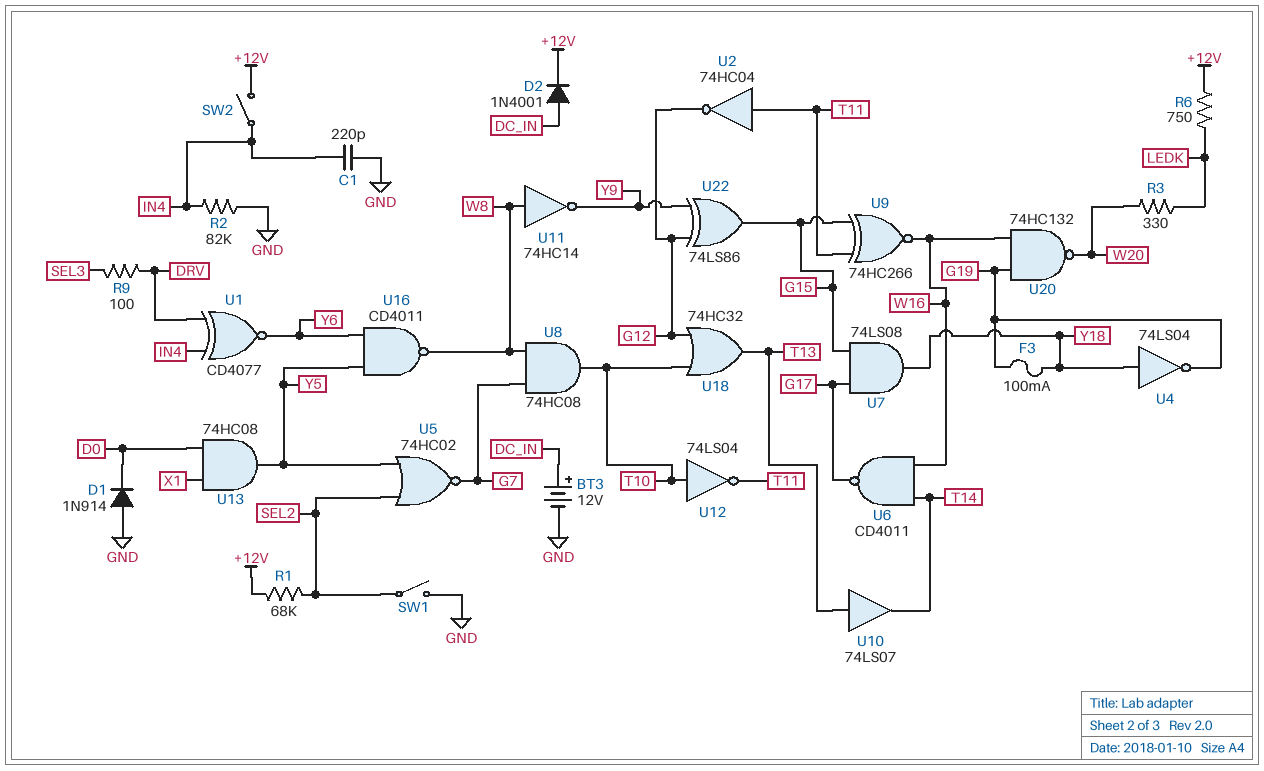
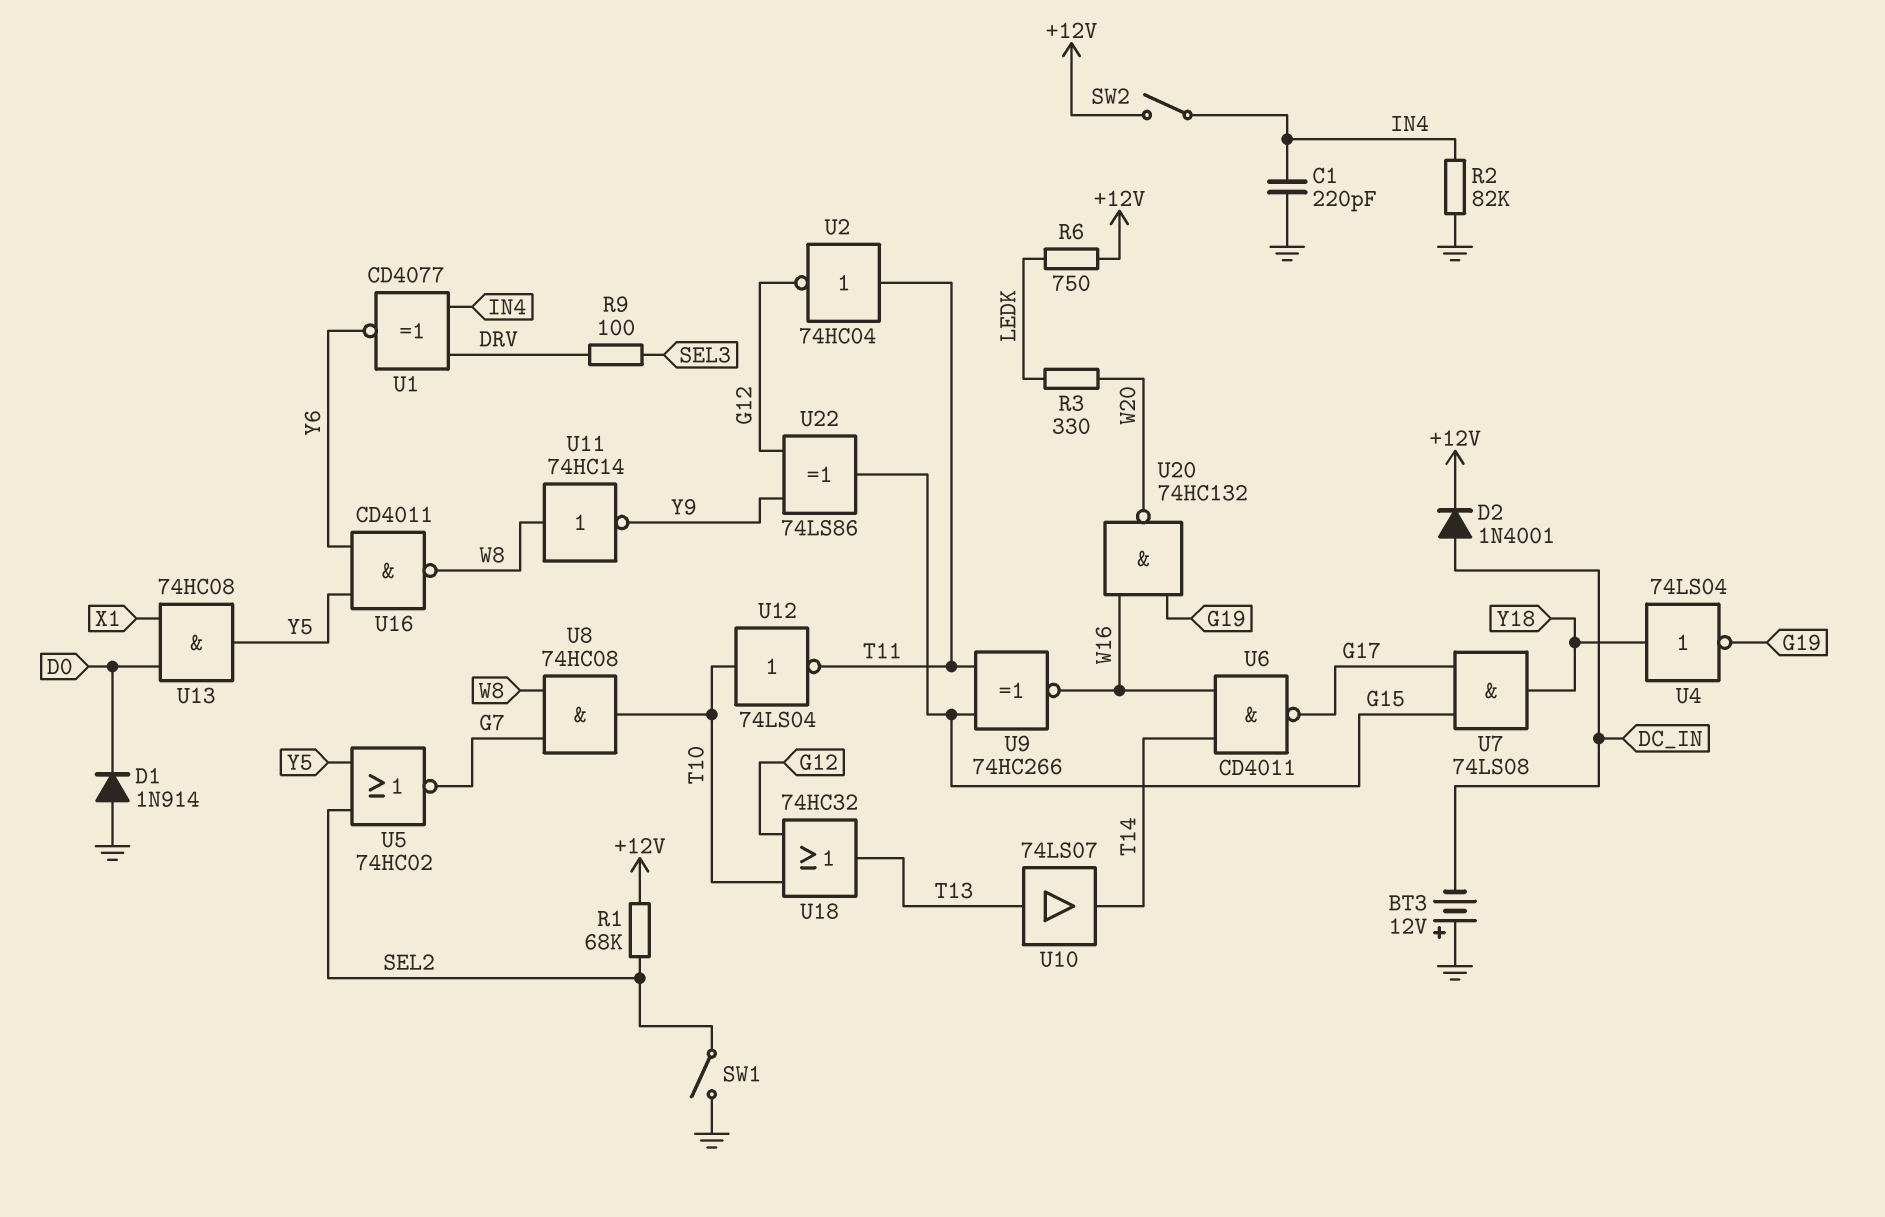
BT3: 12V (plus DC_IN, minus GND) -> 12V (plus GND, minus DC_IN)
F3: 100mA (G19, Y18) -> none

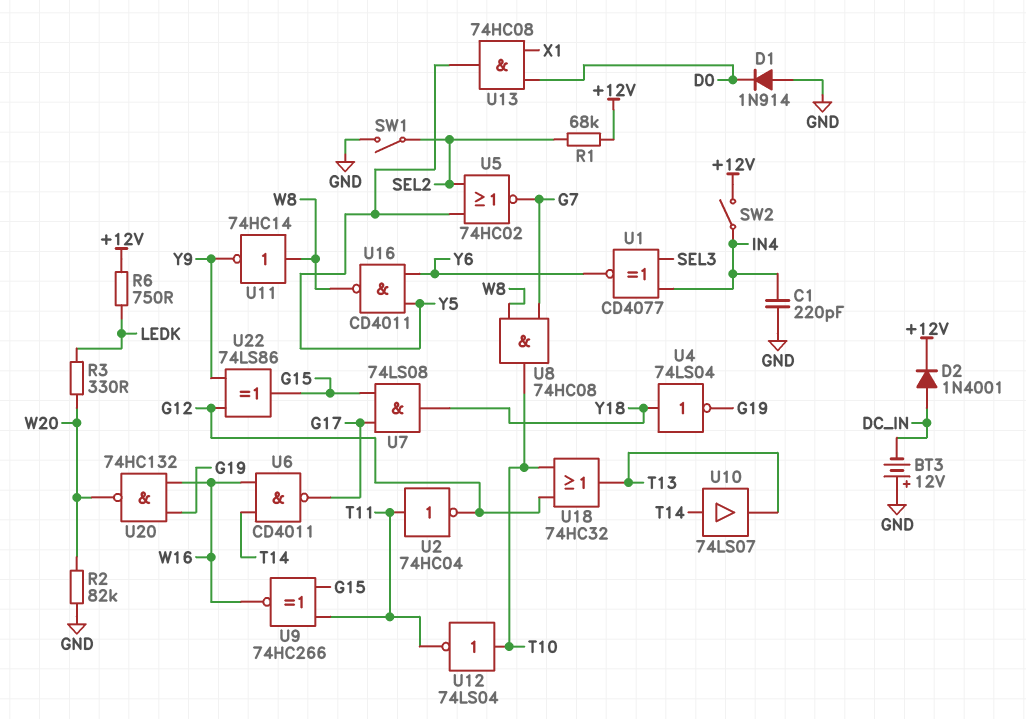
R2: 82k (GND, IN4) -> 82k (GND, W20)
R9: 100 (DRV, SEL3) -> none
U1: XNOR CD4077 (in DRV, in IN4, out Y6) -> XNOR CD4077 (in IN4, in SEL3, out Y6)
U10: buffer 74LS07 (in T13, out T14) -> buffer 74LS07 (in T14, out T13)

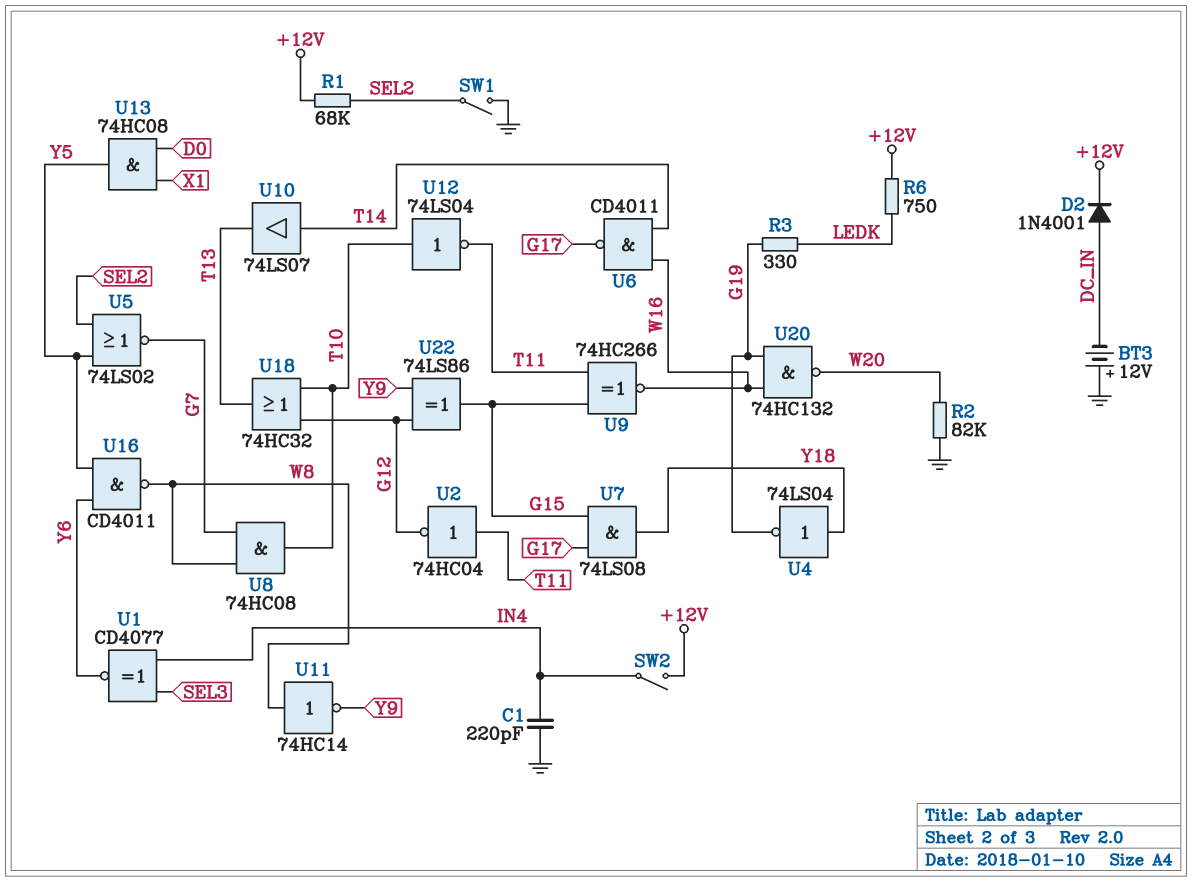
D1: diode 1N914 (A GND, K D0) -> none
R3: 330 (LEDK, W20) -> 330 (G19, LEDK)
U5: NOR 74HC02 (in SEL2, in Y5, out G7) -> NOR 74LS02 (in SEL2, in Y5, out G7)

